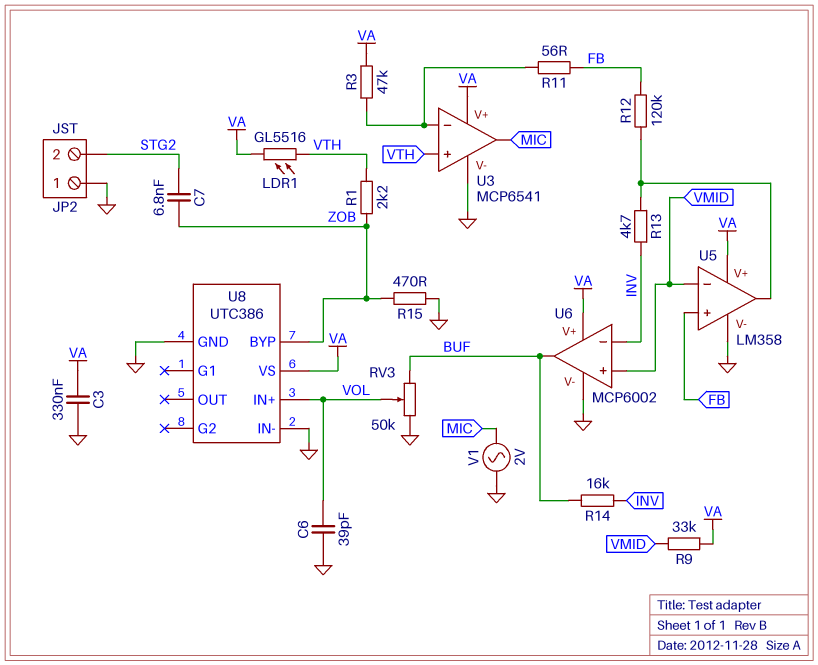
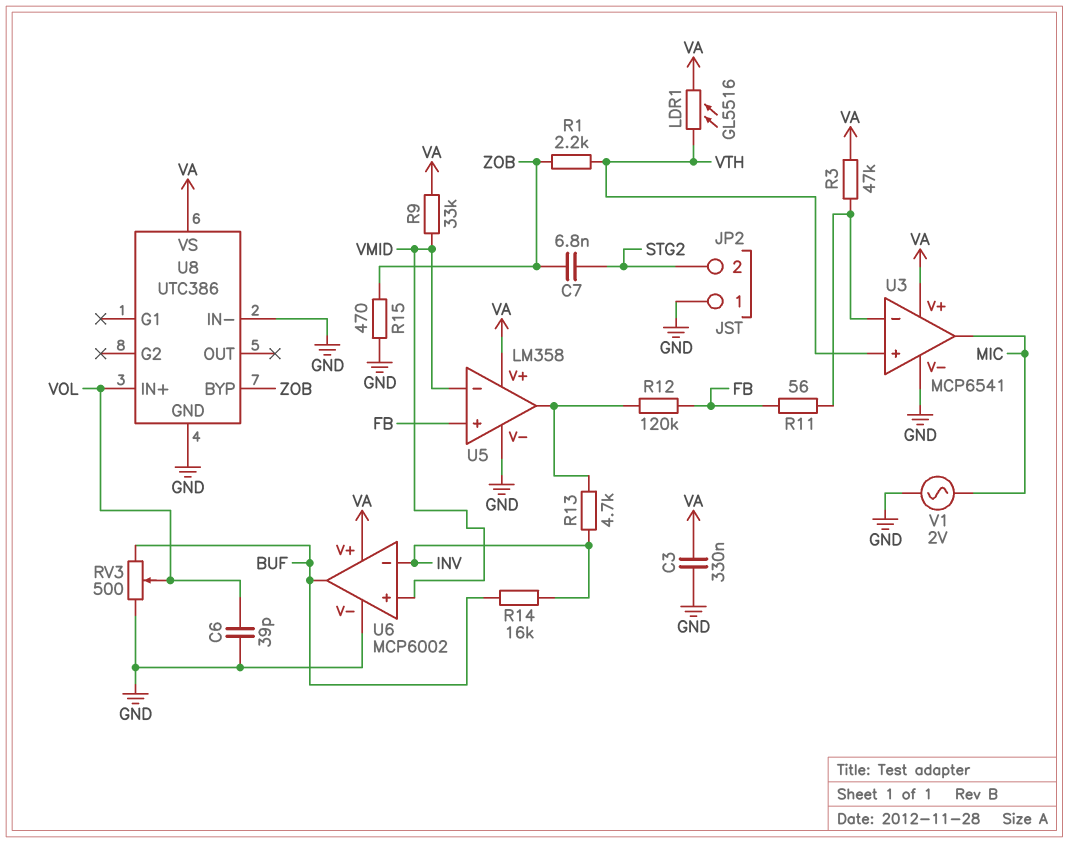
RV3: 50k (BUF, GND, wiper VOL) -> 500 (BUF, GND, wiper VOL)

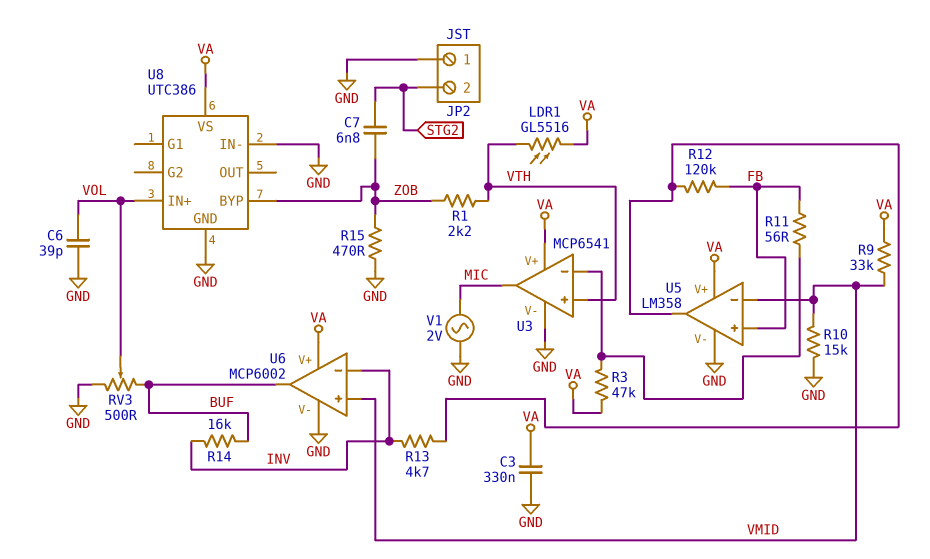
R10: none -> 15k (GND, VMID)

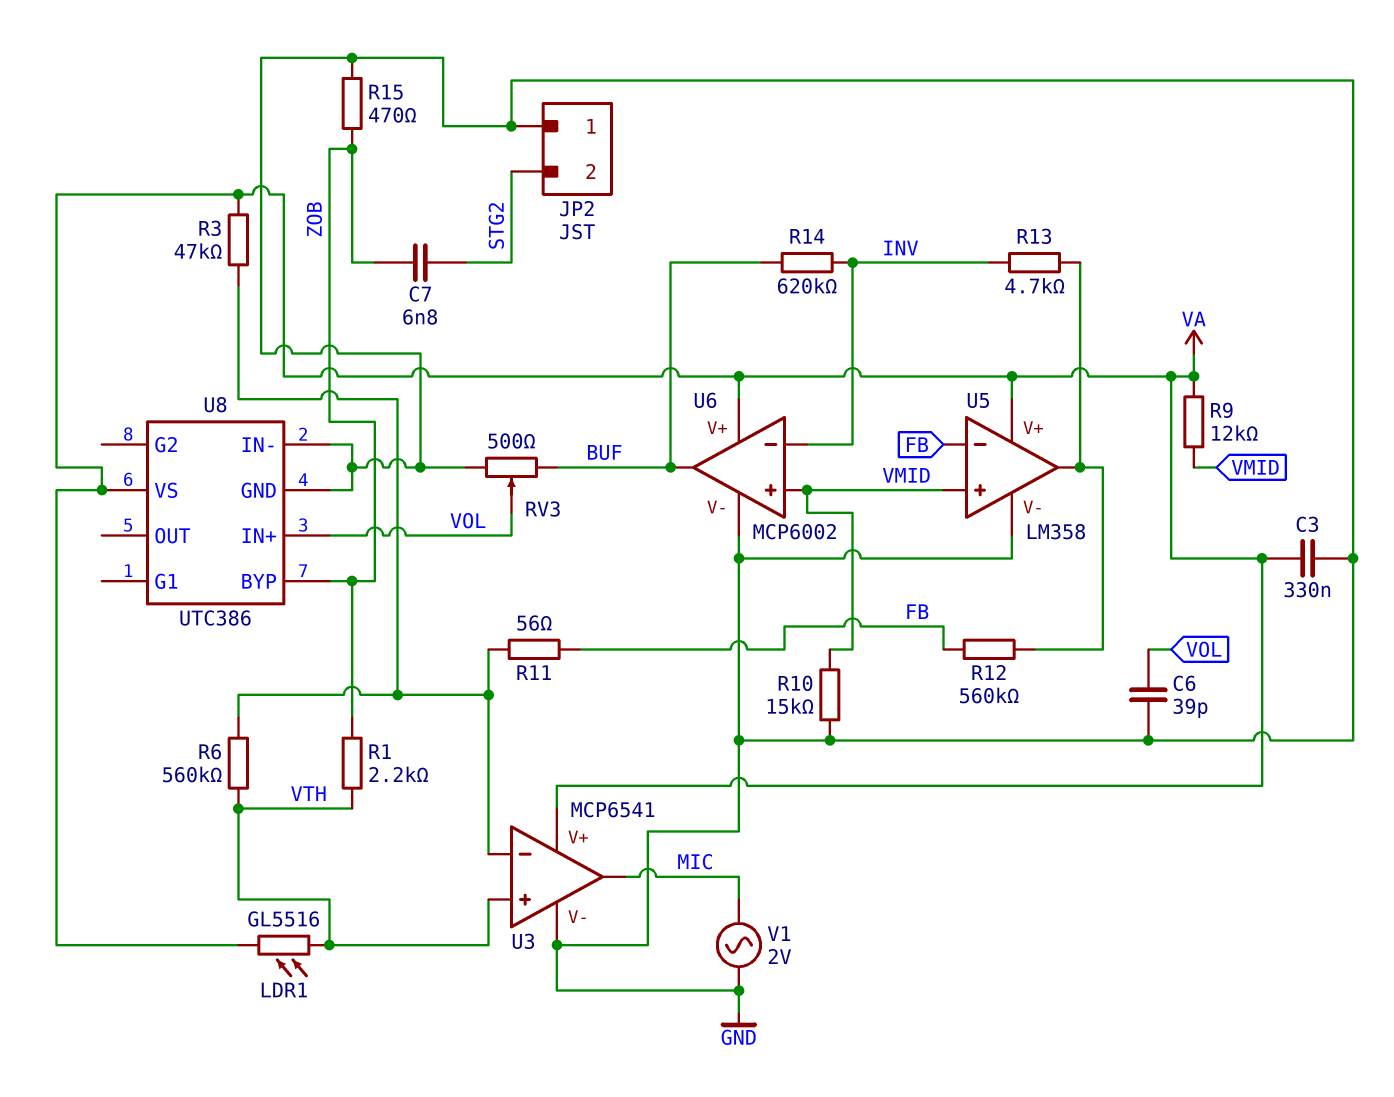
R6: none -> 560k (U3/in-, VTH)
R9: 33k (VA, VMID) -> 12k (VA, VMID)
R12: 120k (FB, U5/out) -> 560k (FB, U5/out)
R14: 16k (BUF, INV) -> 620k (BUF, INV)
U5 pin in+: FB -> VMID
U5 pin in-: VMID -> FB

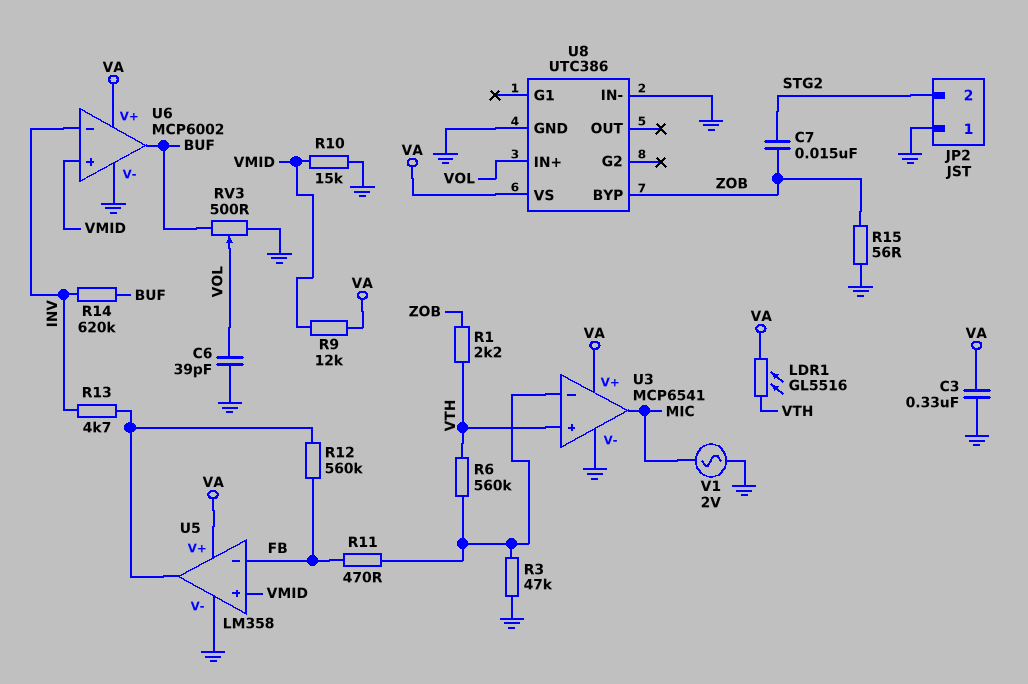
C7: 6.8nF (STG2, ZOB) -> 15nF (STG2, ZOB)
R3: 47k (U3/in-, VA) -> 47k (GND, U3/in-)
R11: 56 (FB, U3/in-) -> 470 (FB, U3/in-)
R15: 470 (GND, ZOB) -> 56 (GND, ZOB)

